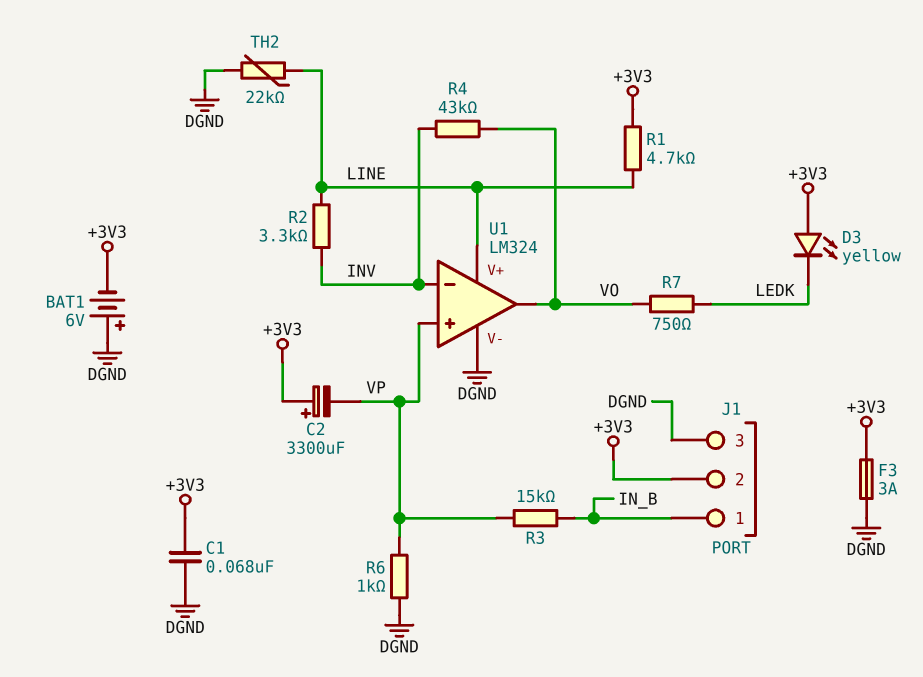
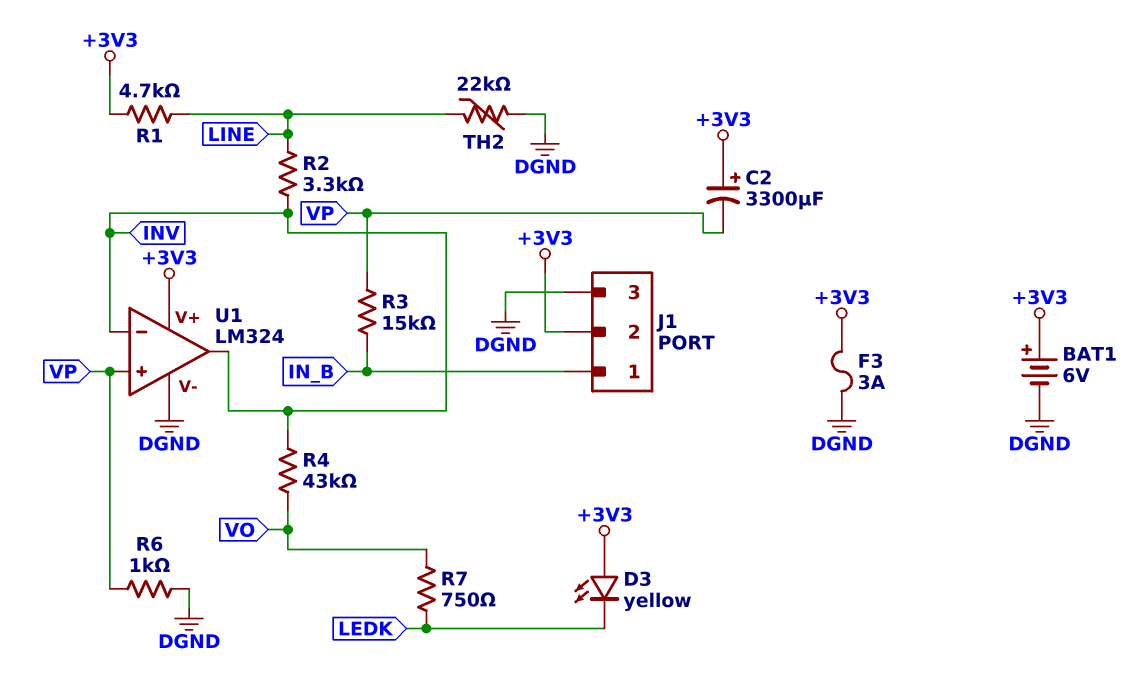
BAT1: 6V (plus DGND, minus +3V3) -> 6V (plus +3V3, minus DGND)
C1: 68nF (+3V3, DGND) -> none
U1 pin V+: LINE -> +3V3
U1 pin out: VO -> INV

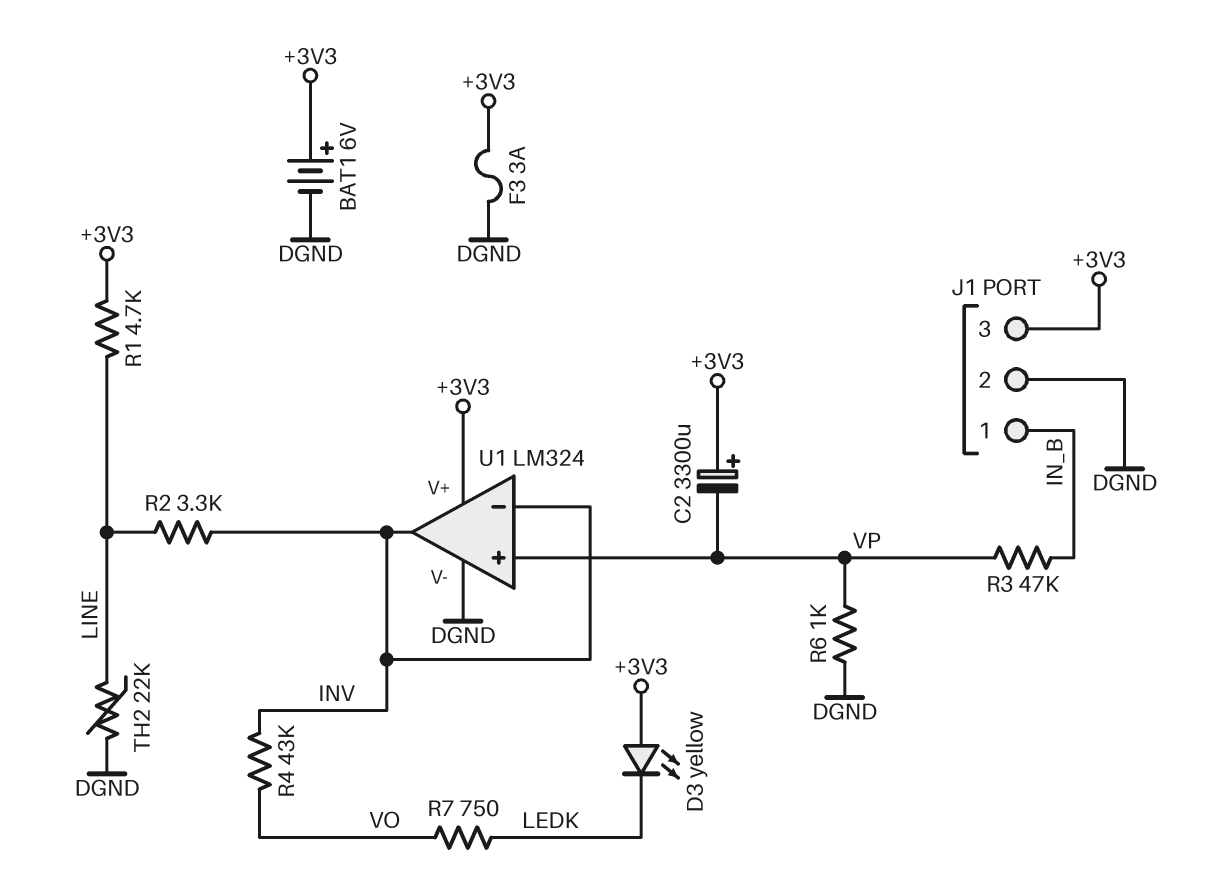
J1 pin 2: +3V3 -> DGND
J1 pin 3: DGND -> +3V3
R3: 15k (IN_B, VP) -> 47k (IN_B, VP)

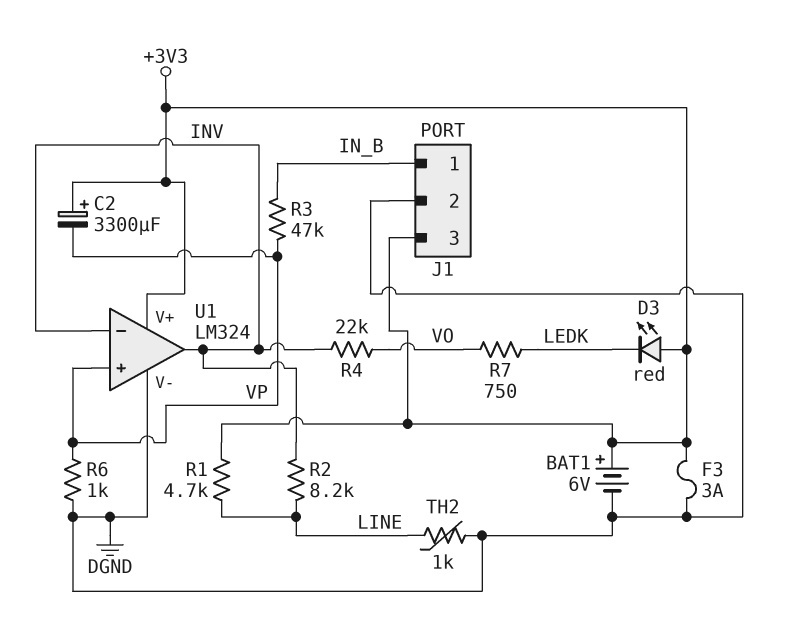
D3: LED yellow (A +3V3, K LEDK) -> LED red (A +3V3, K LEDK)
R2: 3.3k (INV, LINE) -> 8.2k (INV, LINE)
R4: 43k (INV, VO) -> 22k (INV, VO)
TH2: 22k (DGND, LINE) -> 1k (DGND, LINE)

